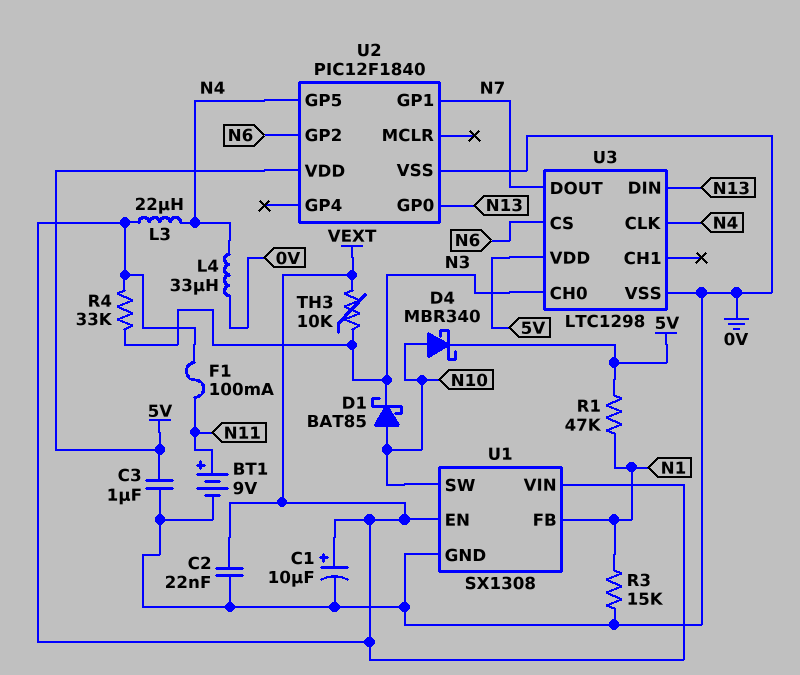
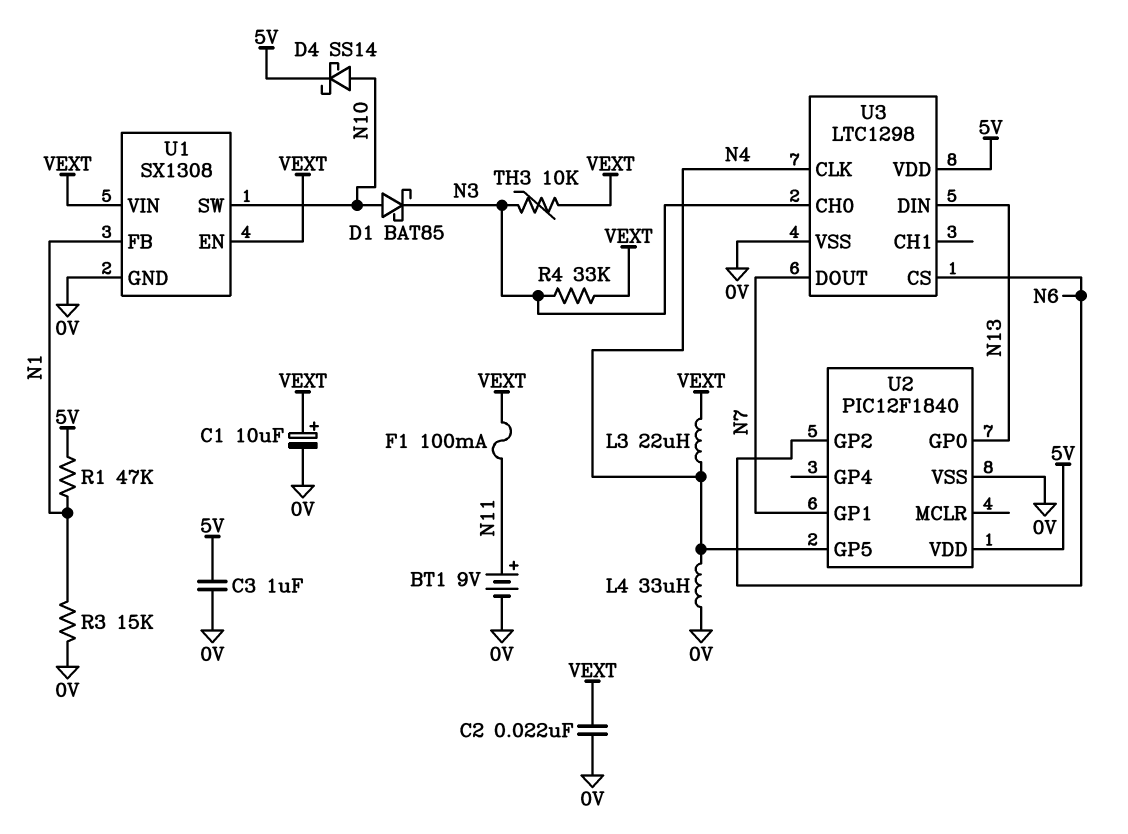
D4: schottky MBR340 (A N10, K 5V) -> schottky SS14 (A N10, K 5V)

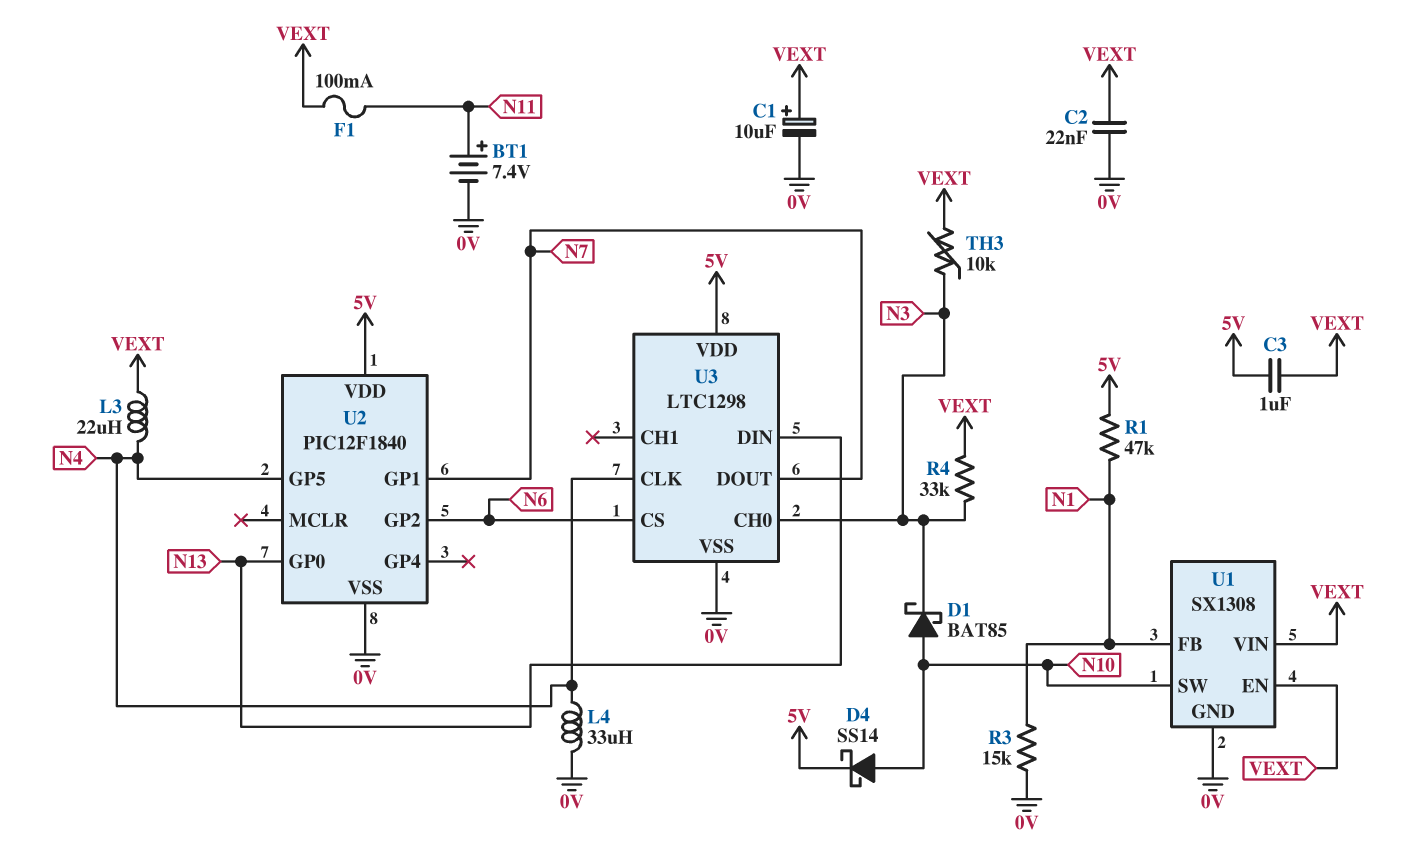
BT1: 9V (plus N11, minus 0V) -> 7.4V (plus N11, minus 0V)
C3: 1uF (0V, 5V) -> 1uF (5V, VEXT)

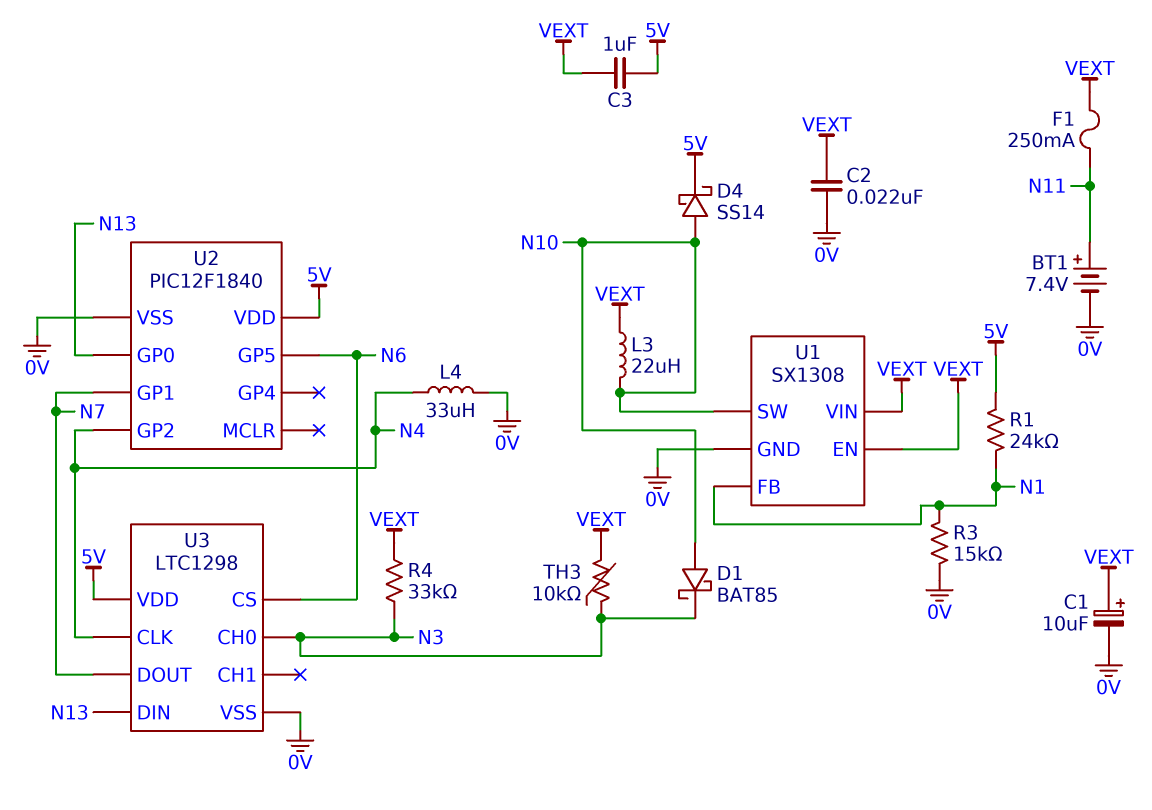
F1: 100mA (N11, VEXT) -> 250mA (N11, VEXT)
L3: 22uH (N4, VEXT) -> 22uH (N10, VEXT)
R1: 47k (5V, N1) -> 24k (5V, N1)
U2 pin GP2: N6 -> N4
U2 pin GP5: N4 -> N6

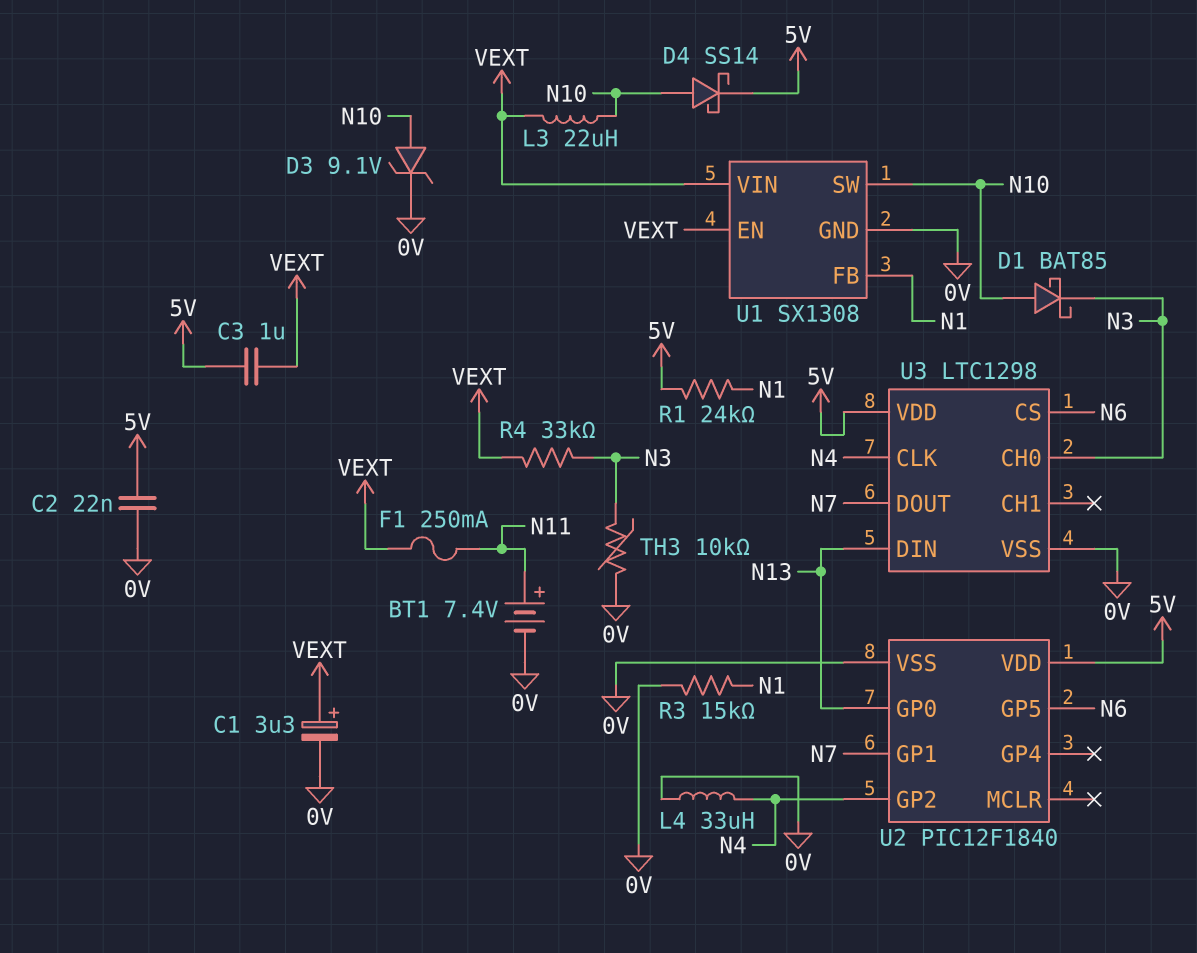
C1: 10uF (plus VEXT, minus 0V) -> 3.3uF (plus VEXT, minus 0V)
C2: 22nF (0V, VEXT) -> 22nF (0V, 5V)
D3: none -> zener 9.1V (A N10, K 0V)
TH3: 10k (N3, VEXT) -> 10k (0V, N3)

